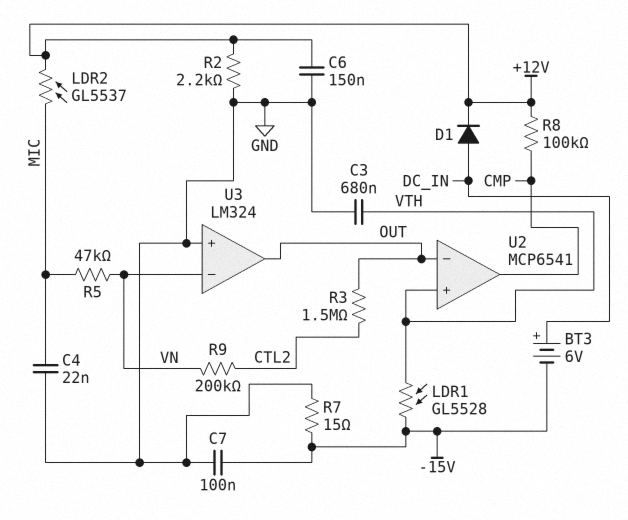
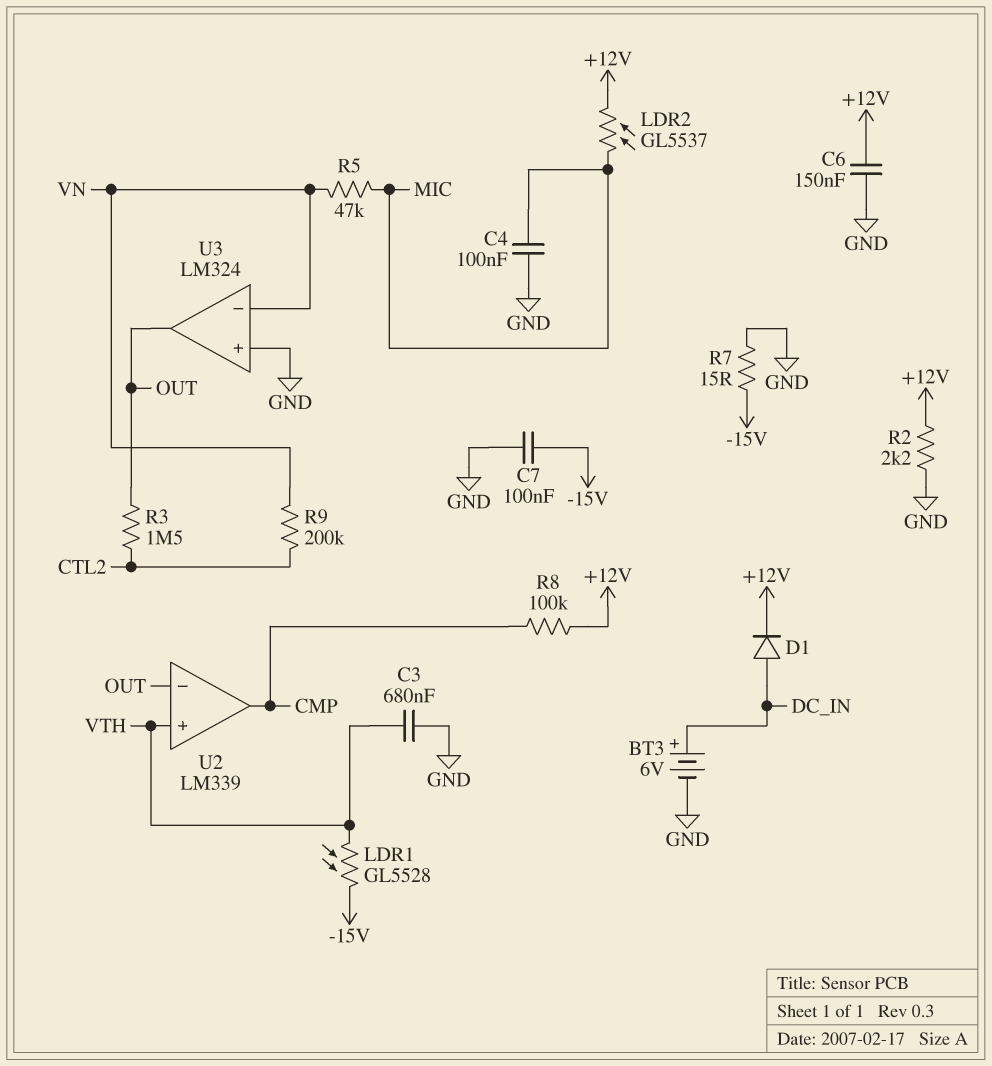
BT3: 6V (plus DC_IN, minus -15V) -> 6V (plus DC_IN, minus GND)
C4: 22nF (GND, MIC) -> 100nF (GND, MIC)
U2: MCP6541 -> LM339

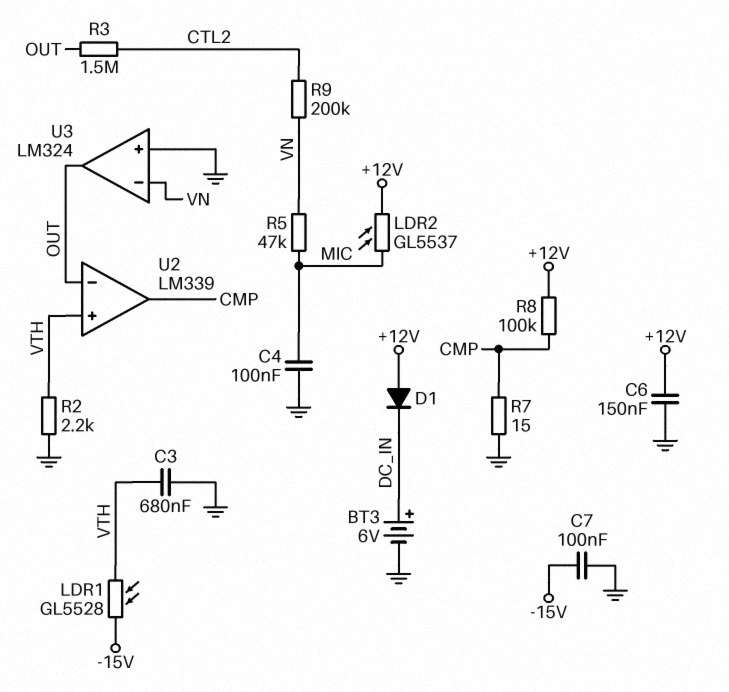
D1: diode (A DC_IN, K +12V) -> diode (A +12V, K DC_IN)
R2: 2.2k (+12V, GND) -> 2.2k (GND, VTH)
R7: 15 (-15V, GND) -> 15 (CMP, GND)

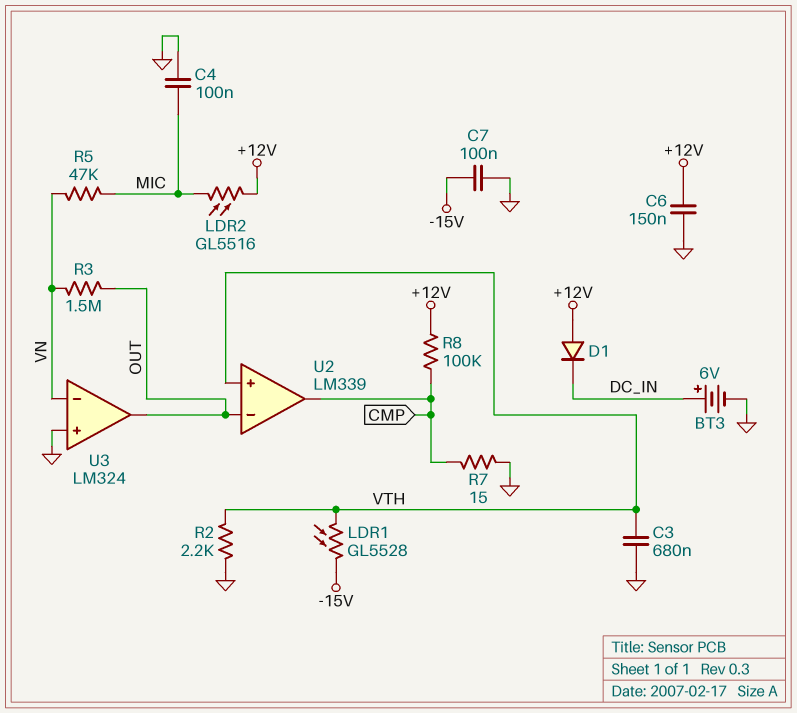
LDR2: GL5537 (+12V, MIC) -> GL5516 (+12V, MIC)
R3: 1.5M (CTL2, OUT) -> 1.5M (OUT, VN)
R9: 200k (CTL2, VN) -> none

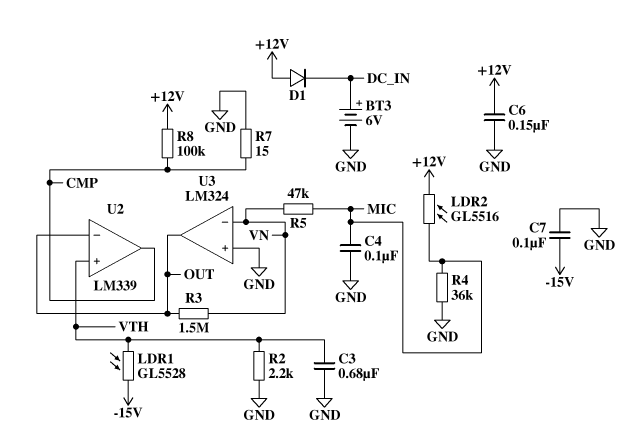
R4: none -> 36k (GND, MIC)

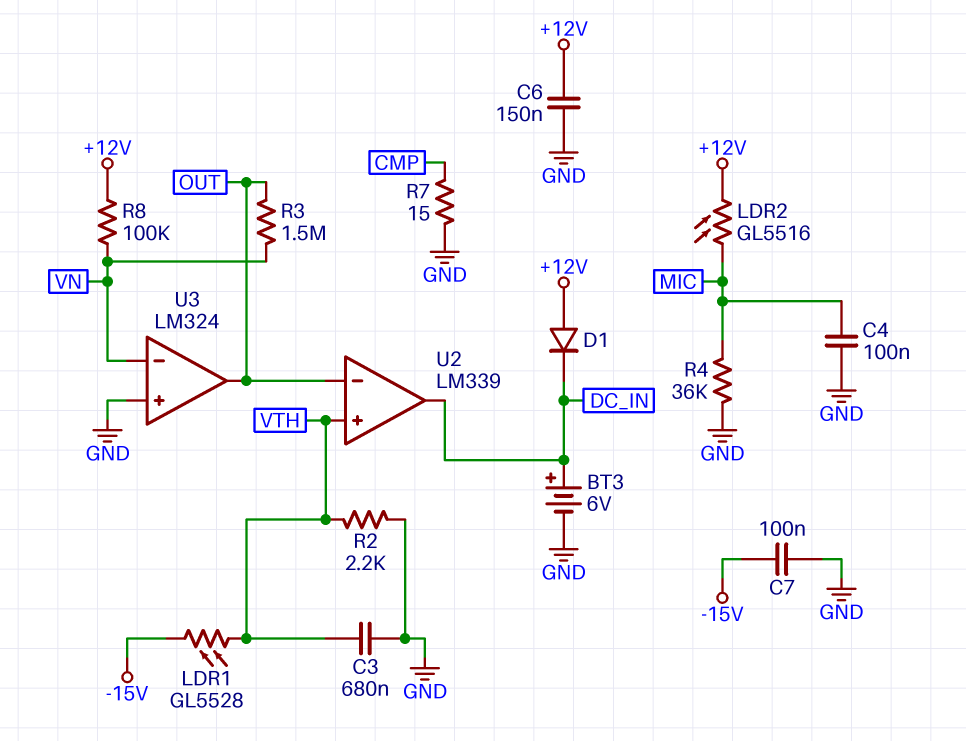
R5: 47k (MIC, VN) -> none
R8: 100k (+12V, CMP) -> 100k (+12V, VN)
U2 pin out: CMP -> DC_IN

